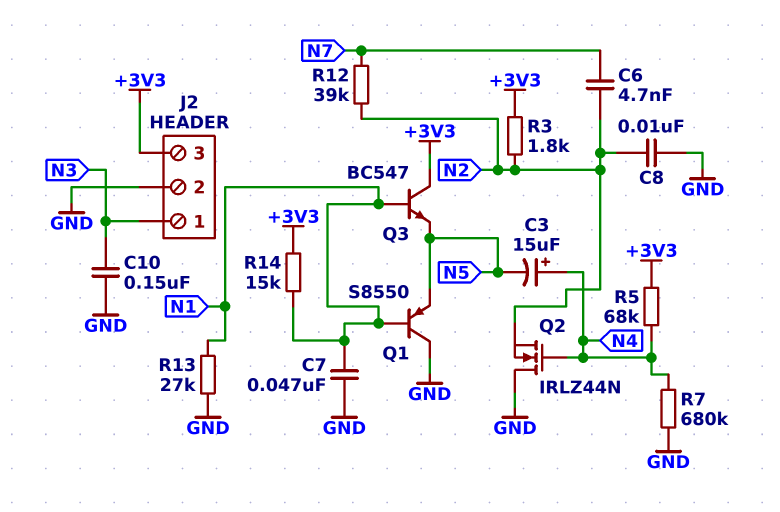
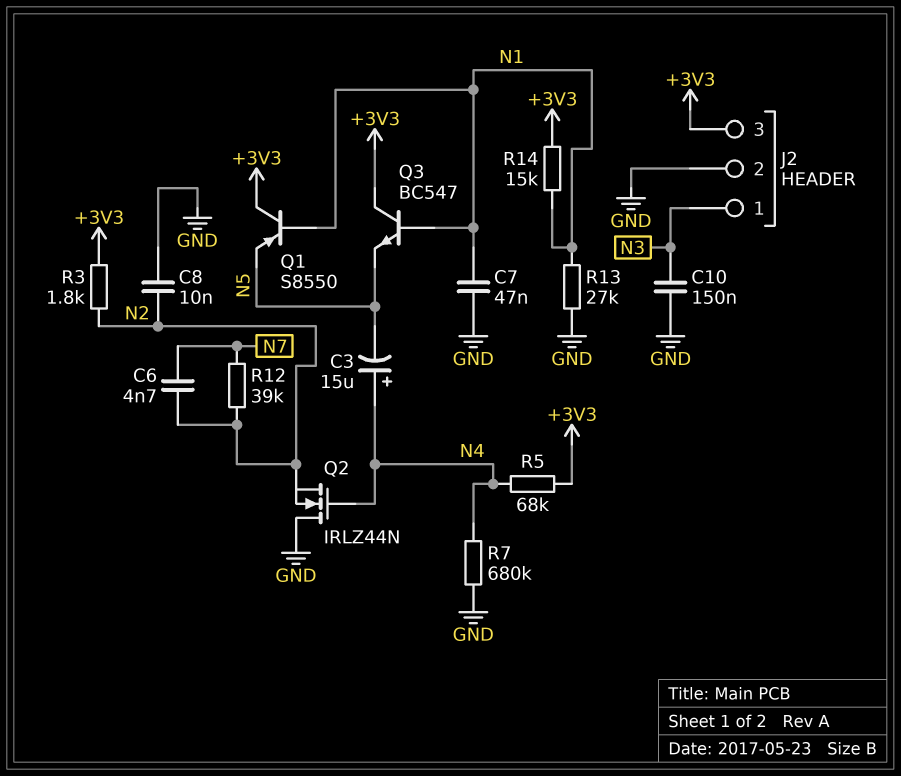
Q1: PNP S8550 (B N1, C GND, E N5) -> PNP S8550 (B N1, C +3V3, E N5)

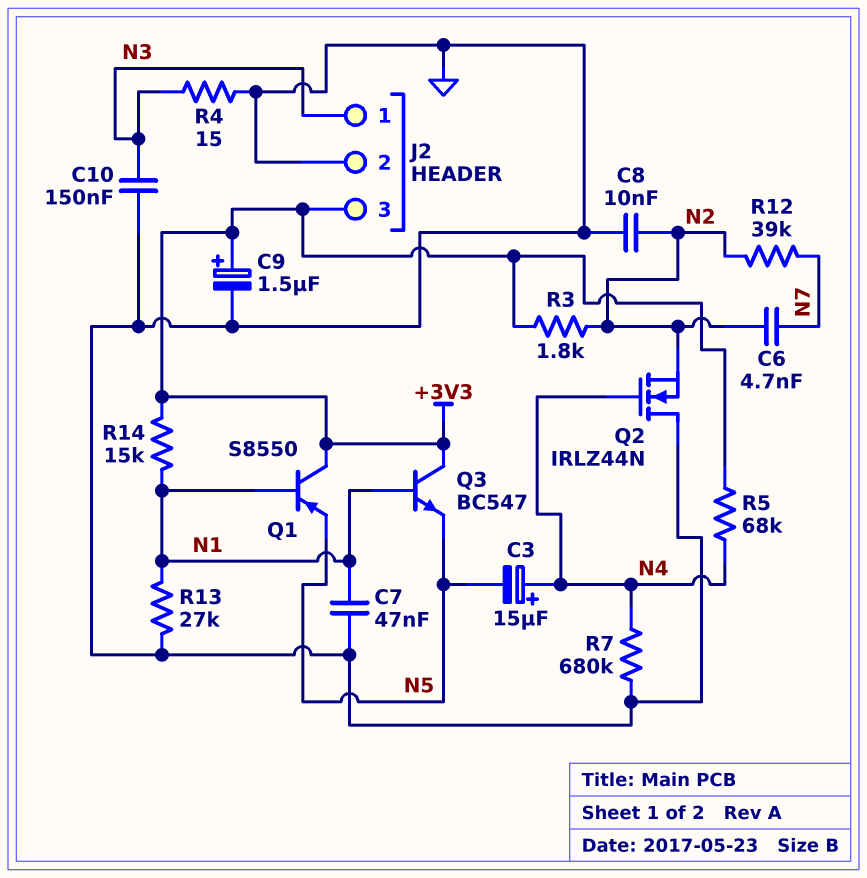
C9: none -> 1.5uF (plus +3V3, minus GND)
R4: none -> 15 (GND, N3)

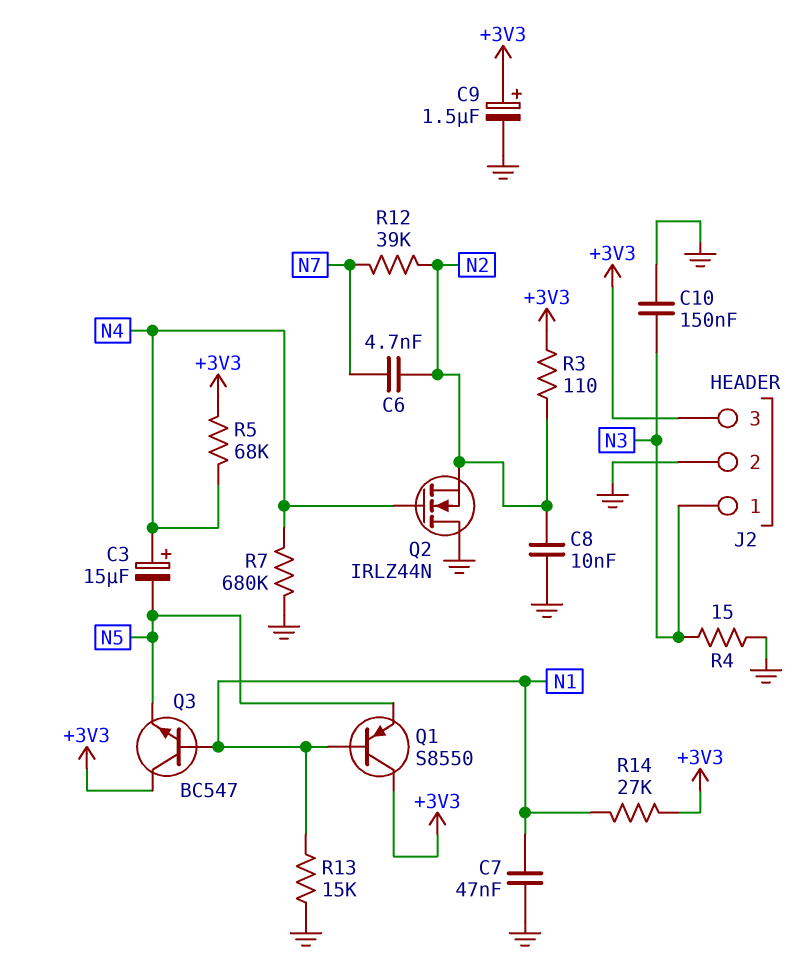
R3: 1.8k (+3V3, N2) -> 110 (+3V3, N2)
R13: 27k (GND, N1) -> 15k (GND, N1)
R14: 15k (+3V3, N1) -> 27k (+3V3, N1)

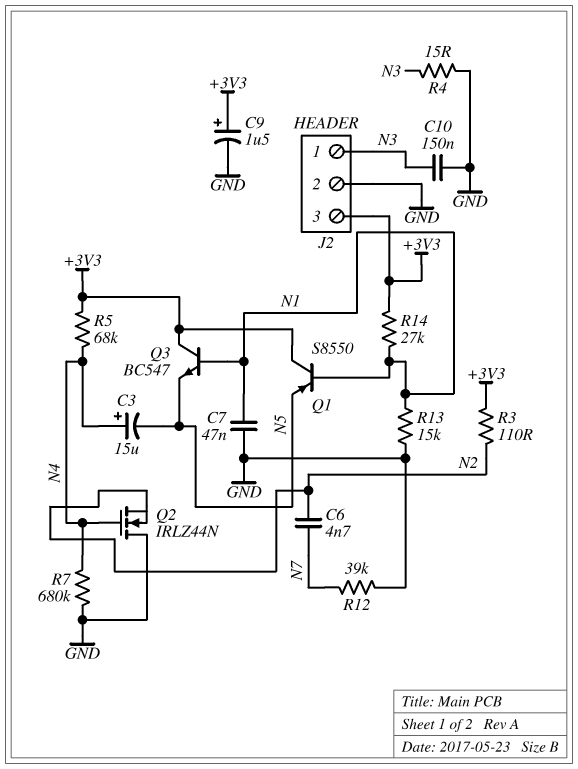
C8: 10nF (GND, N2) -> none
R12: 39k (N2, N7) -> 39k (GND, N7)

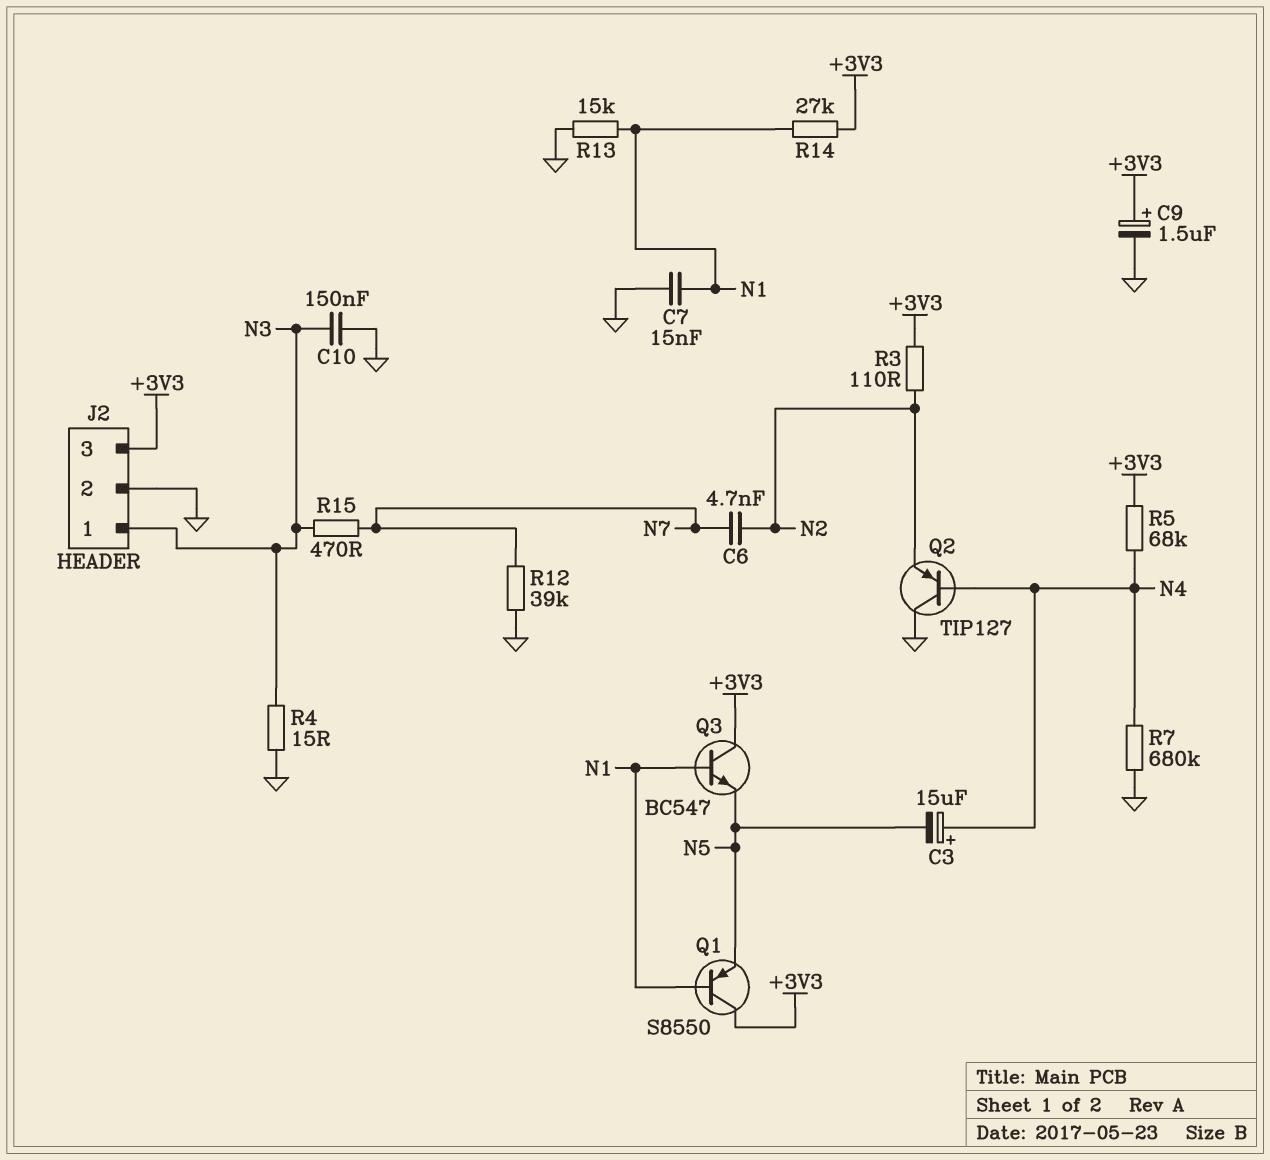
C7: 47nF (GND, N1) -> 15nF (GND, N1)
Q2: NMOS IRLZ44N (G N4, D GND, S N2) -> PNP TIP127 (B N4, C GND, E N2)
R15: none -> 470 (N3, N7)

